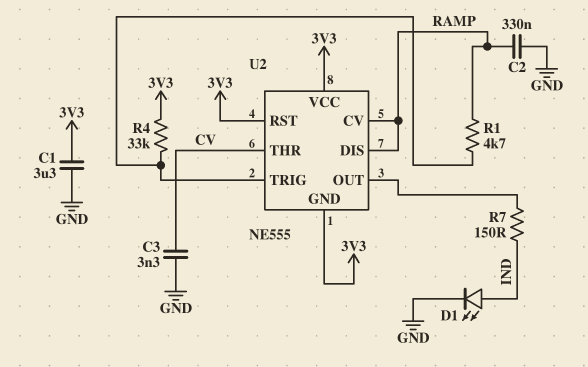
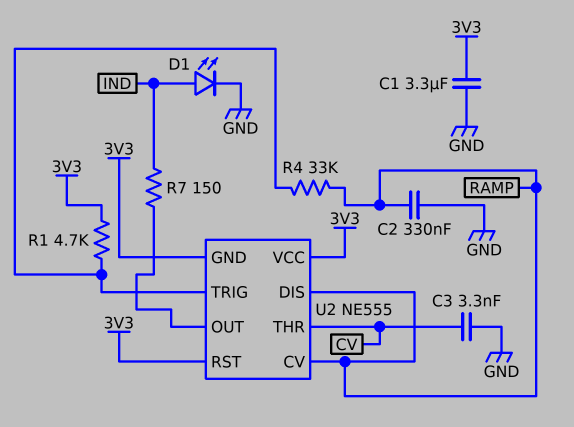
R1: 4.7k (RAMP, U2/TRIG) -> 4.7k (3V3, U2/TRIG)
R4: 33k (3V3, U2/TRIG) -> 33k (RAMP, U2/TRIG)

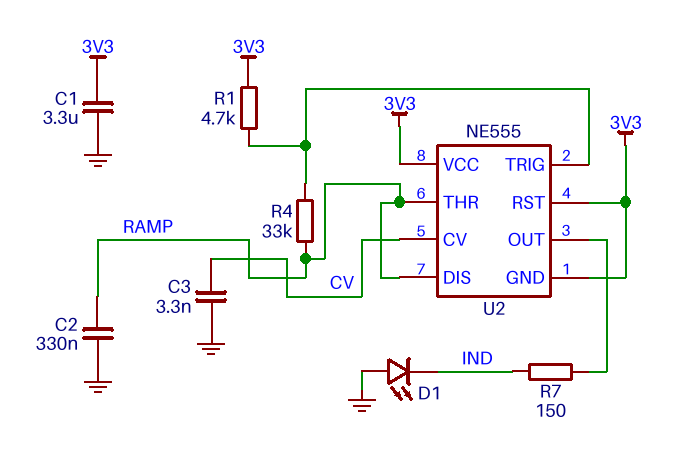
D1: LED (A IND, K GND) -> LED (A GND, K IND)
U2 pin CV: RAMP -> CV
U2 pin THR: CV -> RAMP

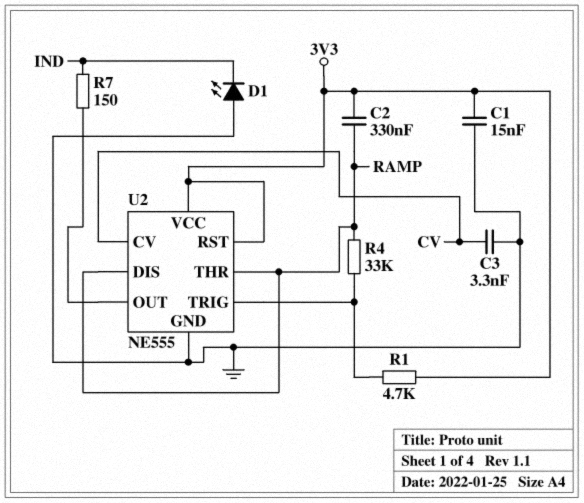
C1: 3.3uF (3V3, GND) -> 15nF (3V3, GND)
C2: 330nF (GND, RAMP) -> 330nF (3V3, RAMP)
U2 pin GND: 3V3 -> GND

